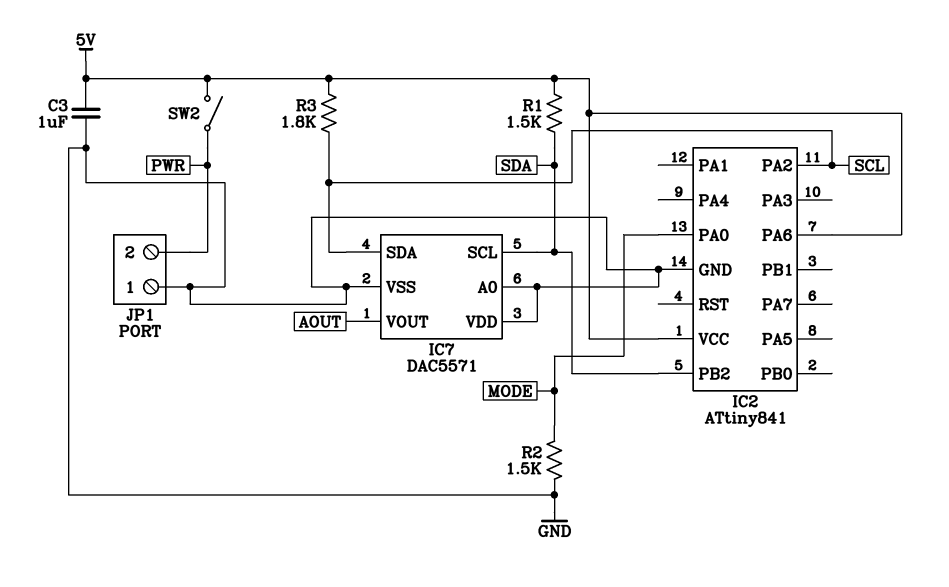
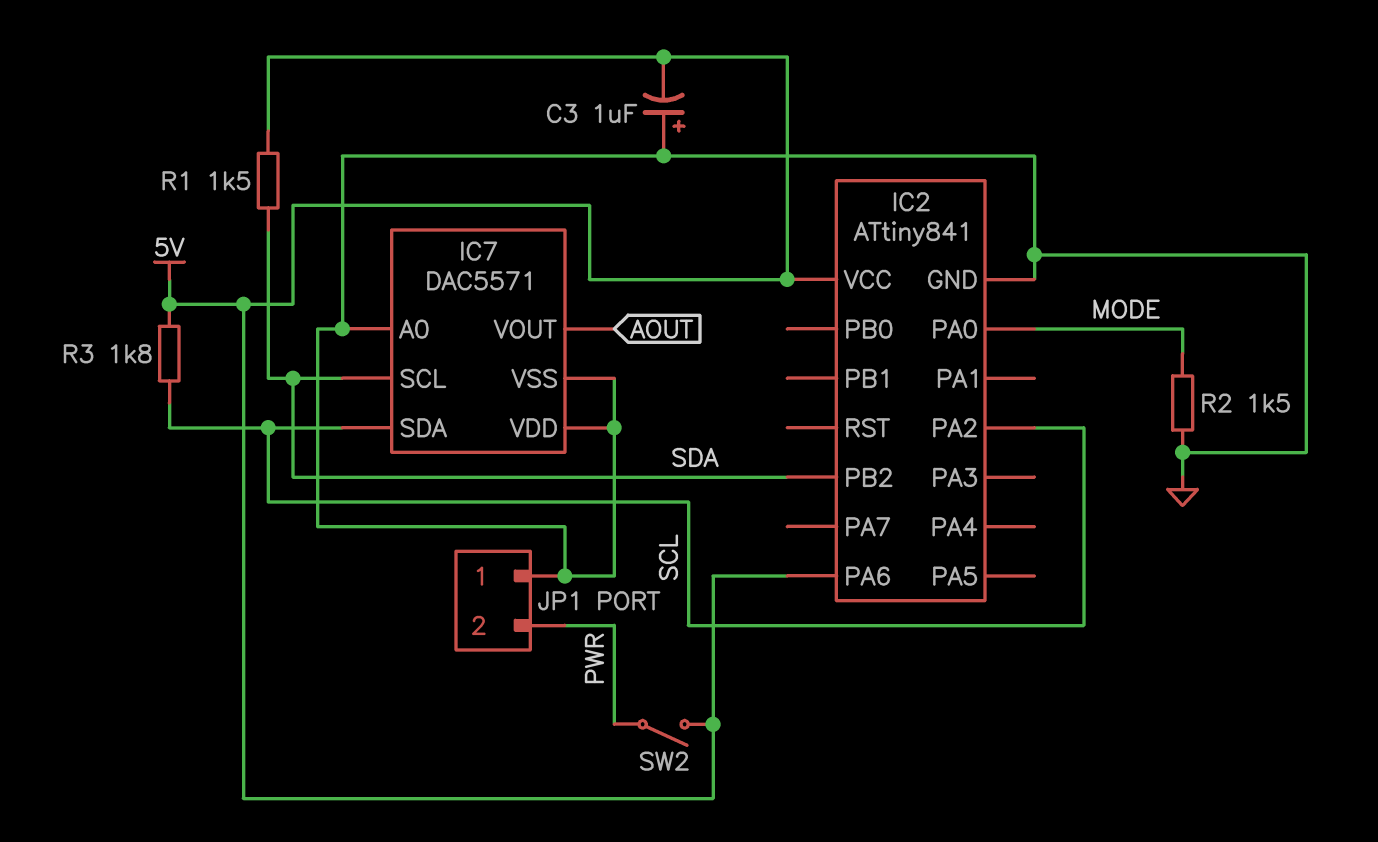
C3: 1uF (5V, GND) -> 1uF (plus GND, minus 5V)

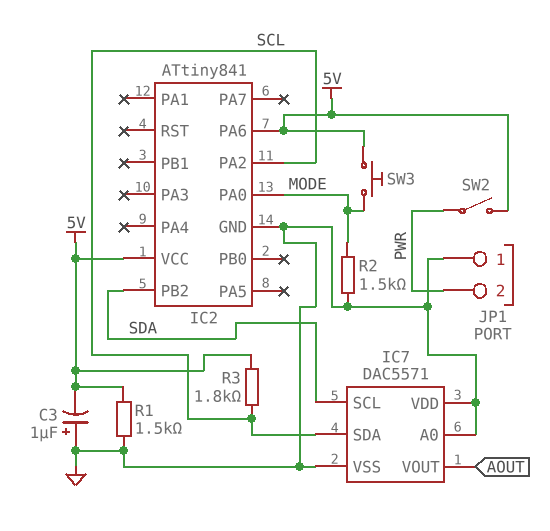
R1: 1.5k (5V, SDA) -> 1.5k (5V, GND)
SW3: none -> button (5V, MODE)

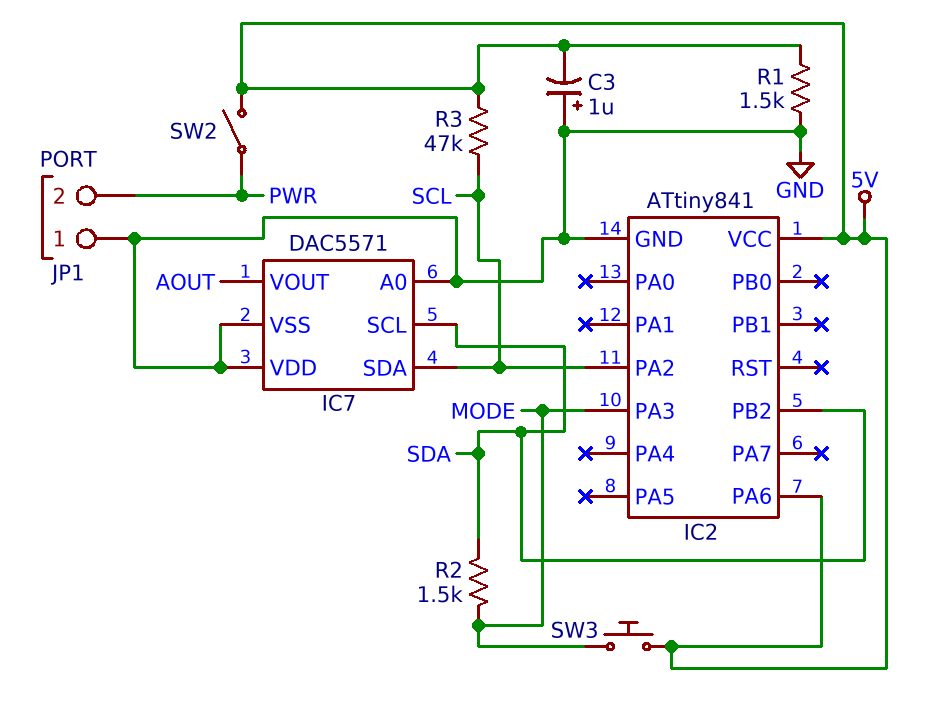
IC2 pin PA0: MODE -> none
IC2 pin PA3: none -> MODE
R2: 1.5k (GND, MODE) -> 1.5k (MODE, SDA)
R3: 1.8k (5V, SCL) -> 47k (5V, SCL)

